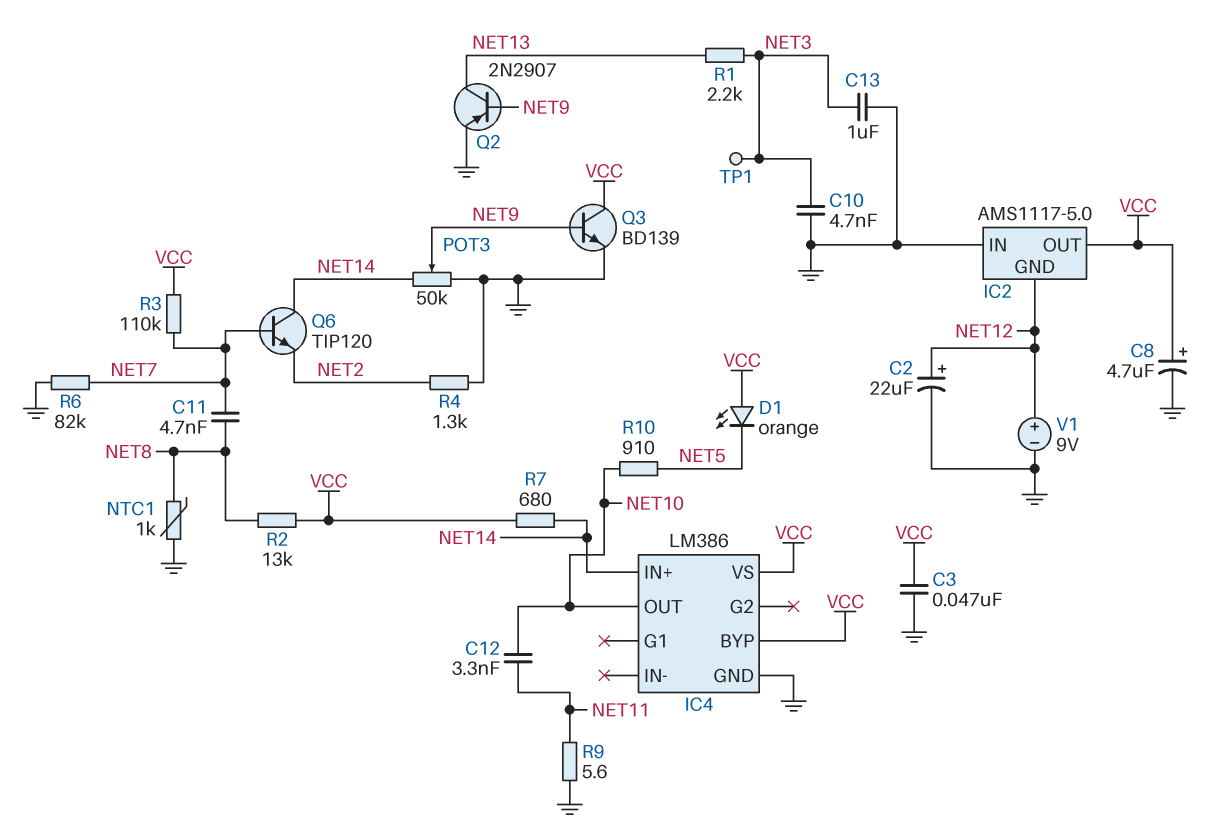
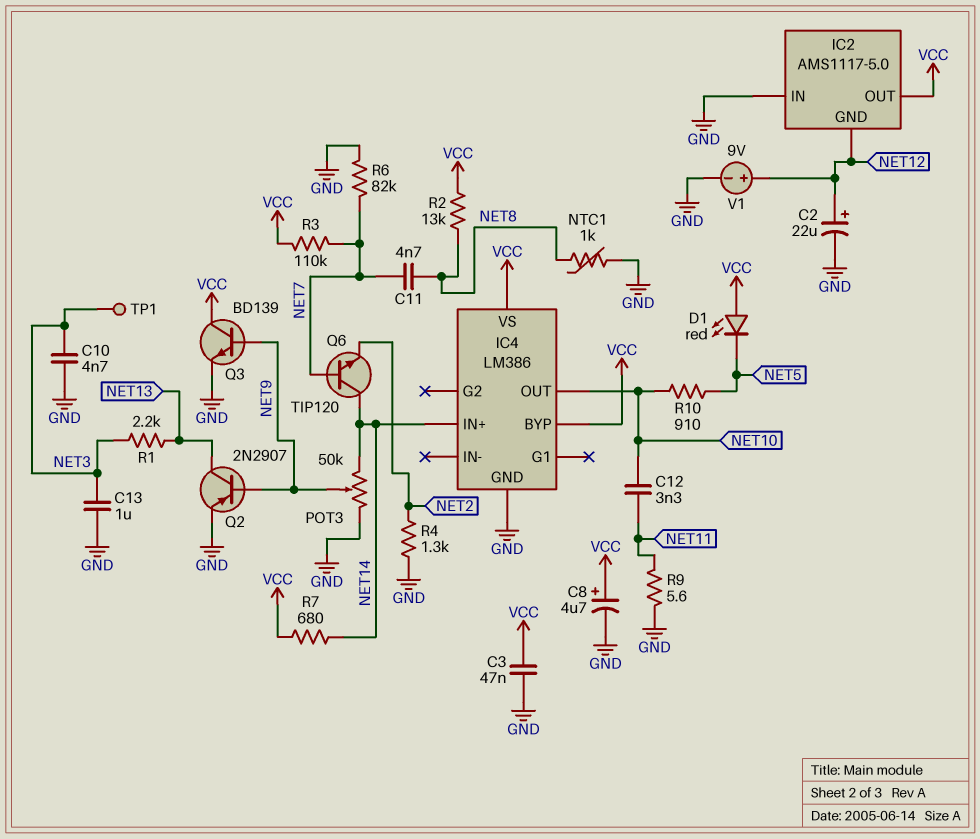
D1: LED orange (A VCC, K NET5) -> LED red (A VCC, K NET5)

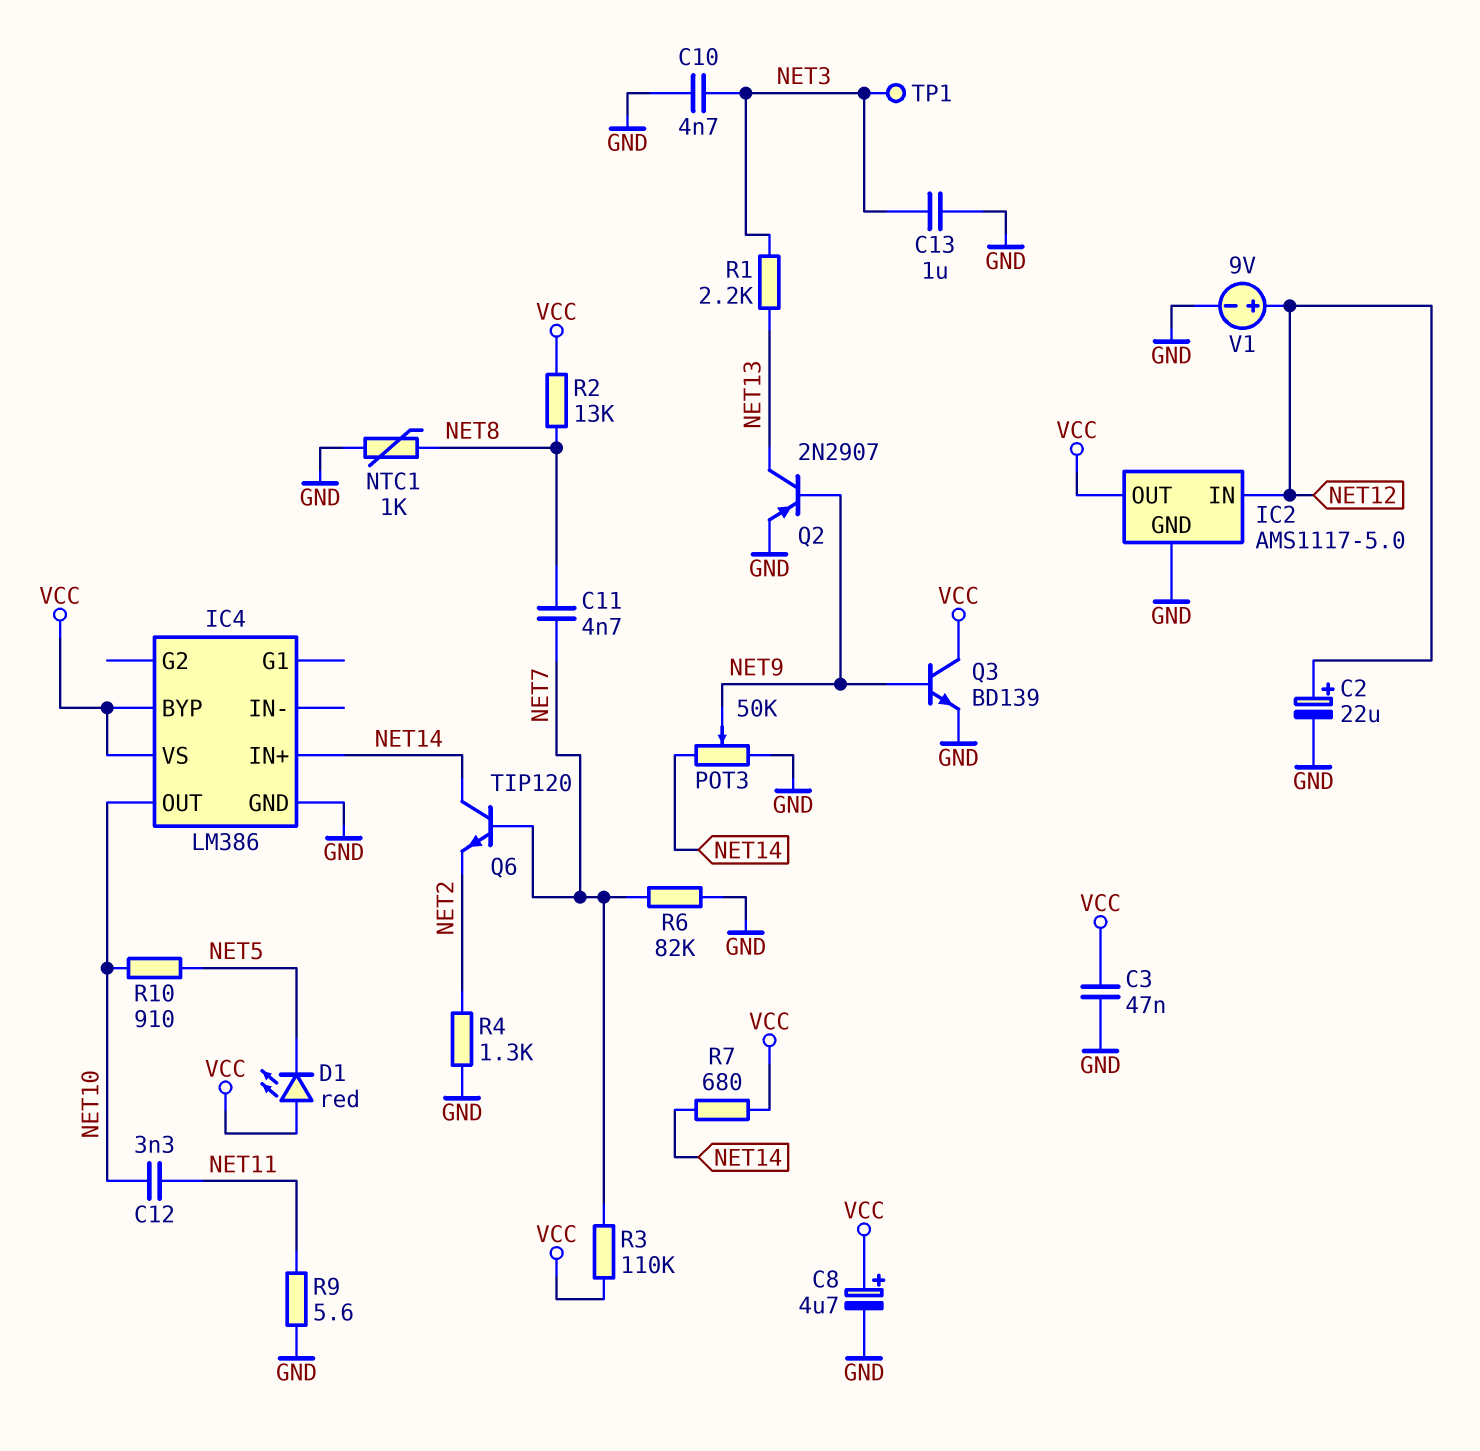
IC2 pin GND: NET12 -> GND
IC2 pin IN: GND -> NET12

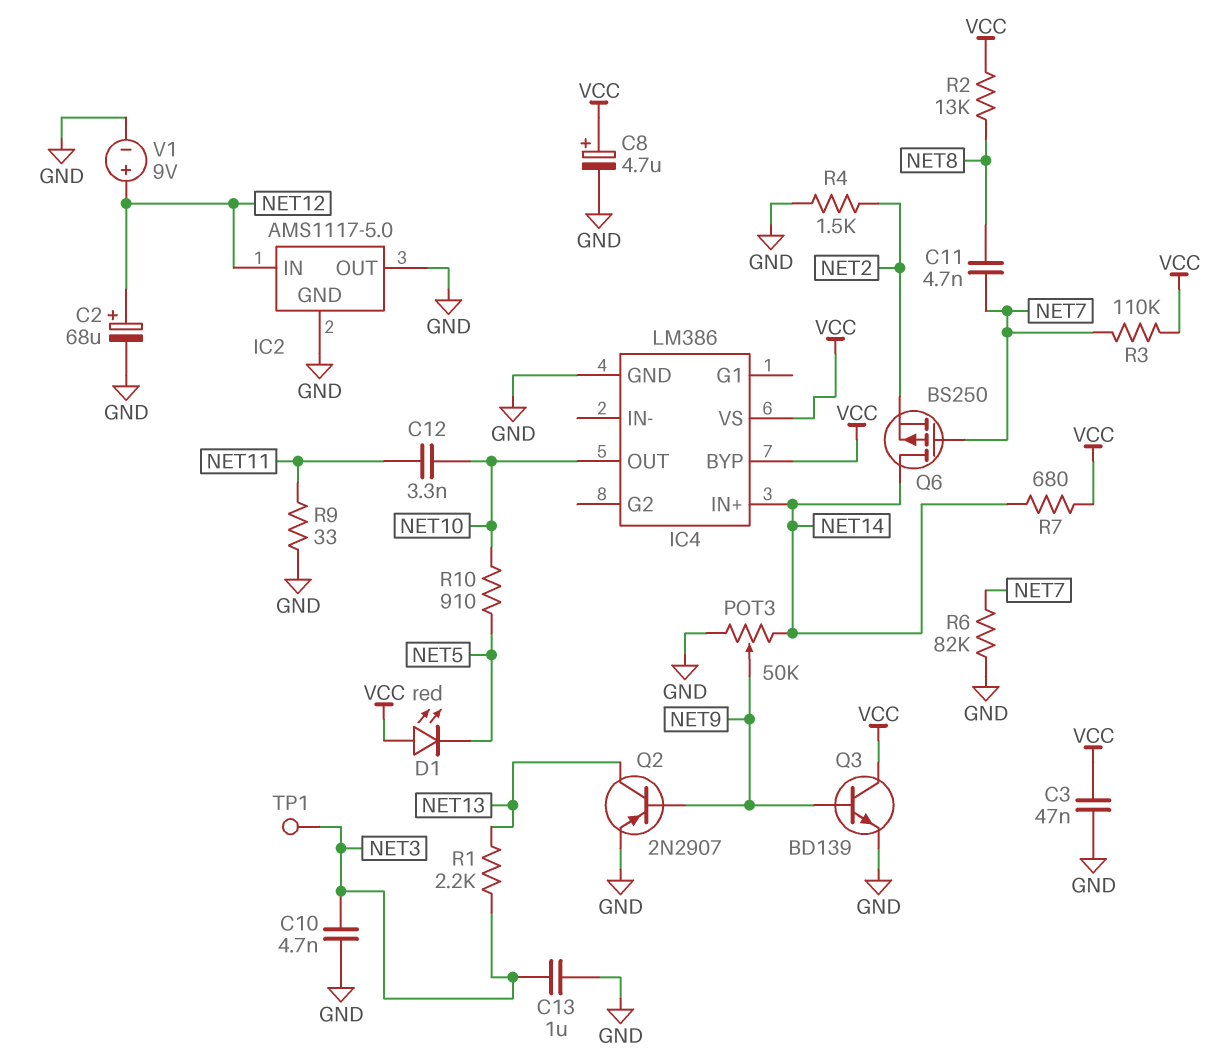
C2: 22uF (plus NET12, minus GND) -> 68uF (plus NET12, minus GND)
IC2 pin OUT: VCC -> GND
NTC1: 1k (GND, NET8) -> none
Q6: NPN TIP120 (B NET7, C NET14, E NET2) -> PMOS BS250 (G NET7, D NET14, S NET2)
R4: 1.3k (GND, NET2) -> 1.5k (GND, NET2)
R9: 5.6 (GND, NET11) -> 33 (GND, NET11)

